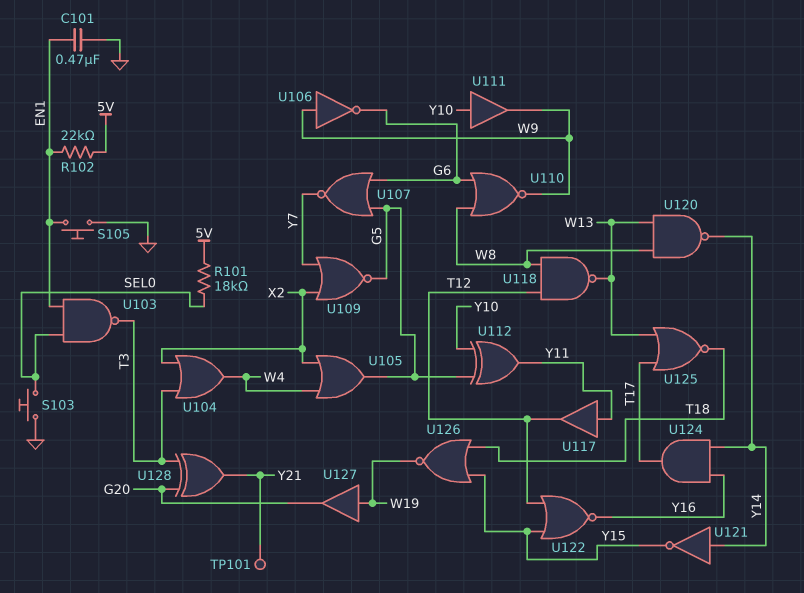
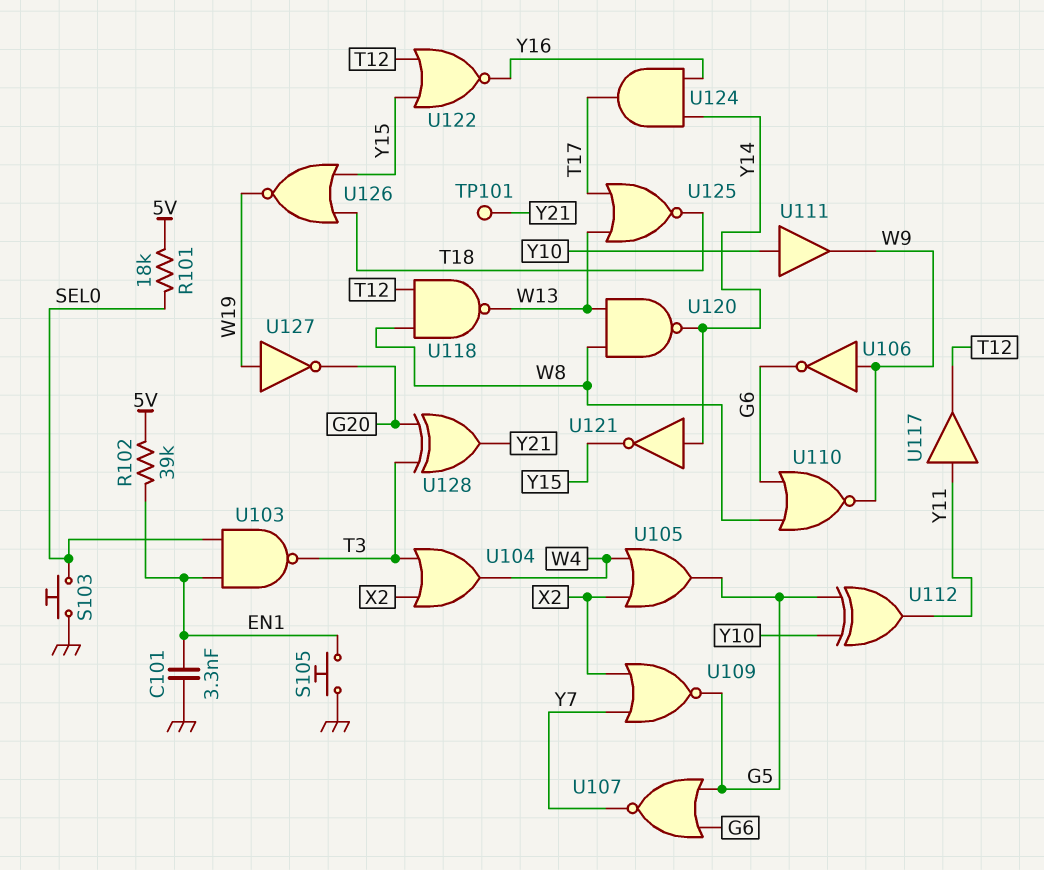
C101: 470nF (EN1, GND) -> 3.3nF (EN1, GND)
R102: 22k (5V, EN1) -> 39k (5V, EN1)
U127: buffer (in W19, out G20) -> NOT (in W19, out G20)

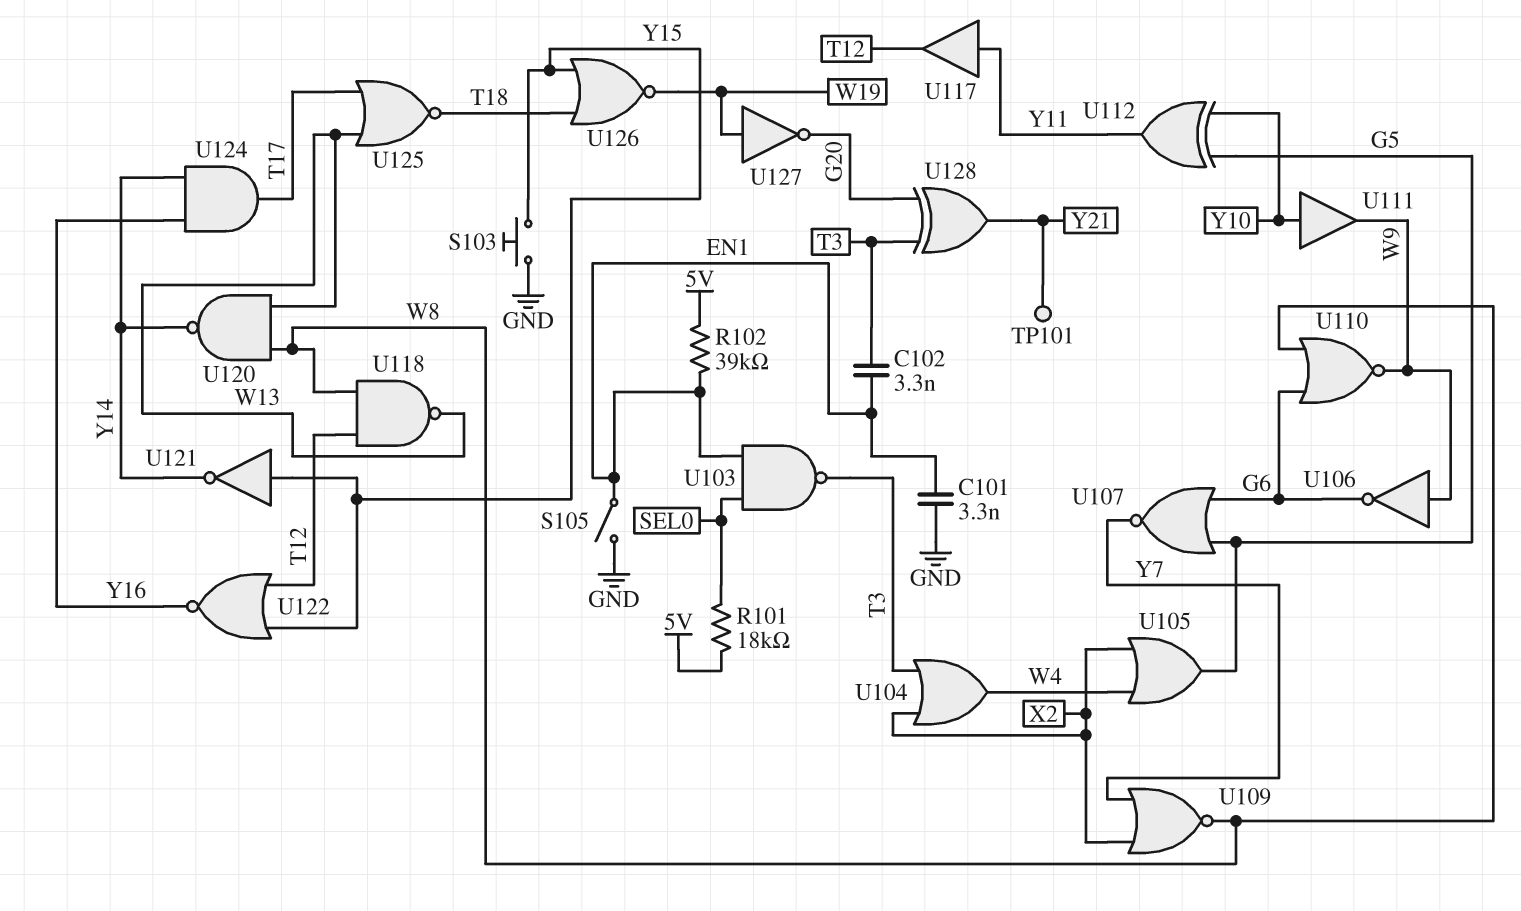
C102: none -> 3.3nF (EN1, T3)
S103: button (GND, SEL0) -> button (GND, Y15)
S105: button (EN1, GND) -> switch (EN1, GND)
U109: NOR (in X2, in Y7, out G5) -> NOR (in X2, in Y7, out W8)
U121: NOT (in Y14, out Y15) -> NOT (in Y15, out Y14)

